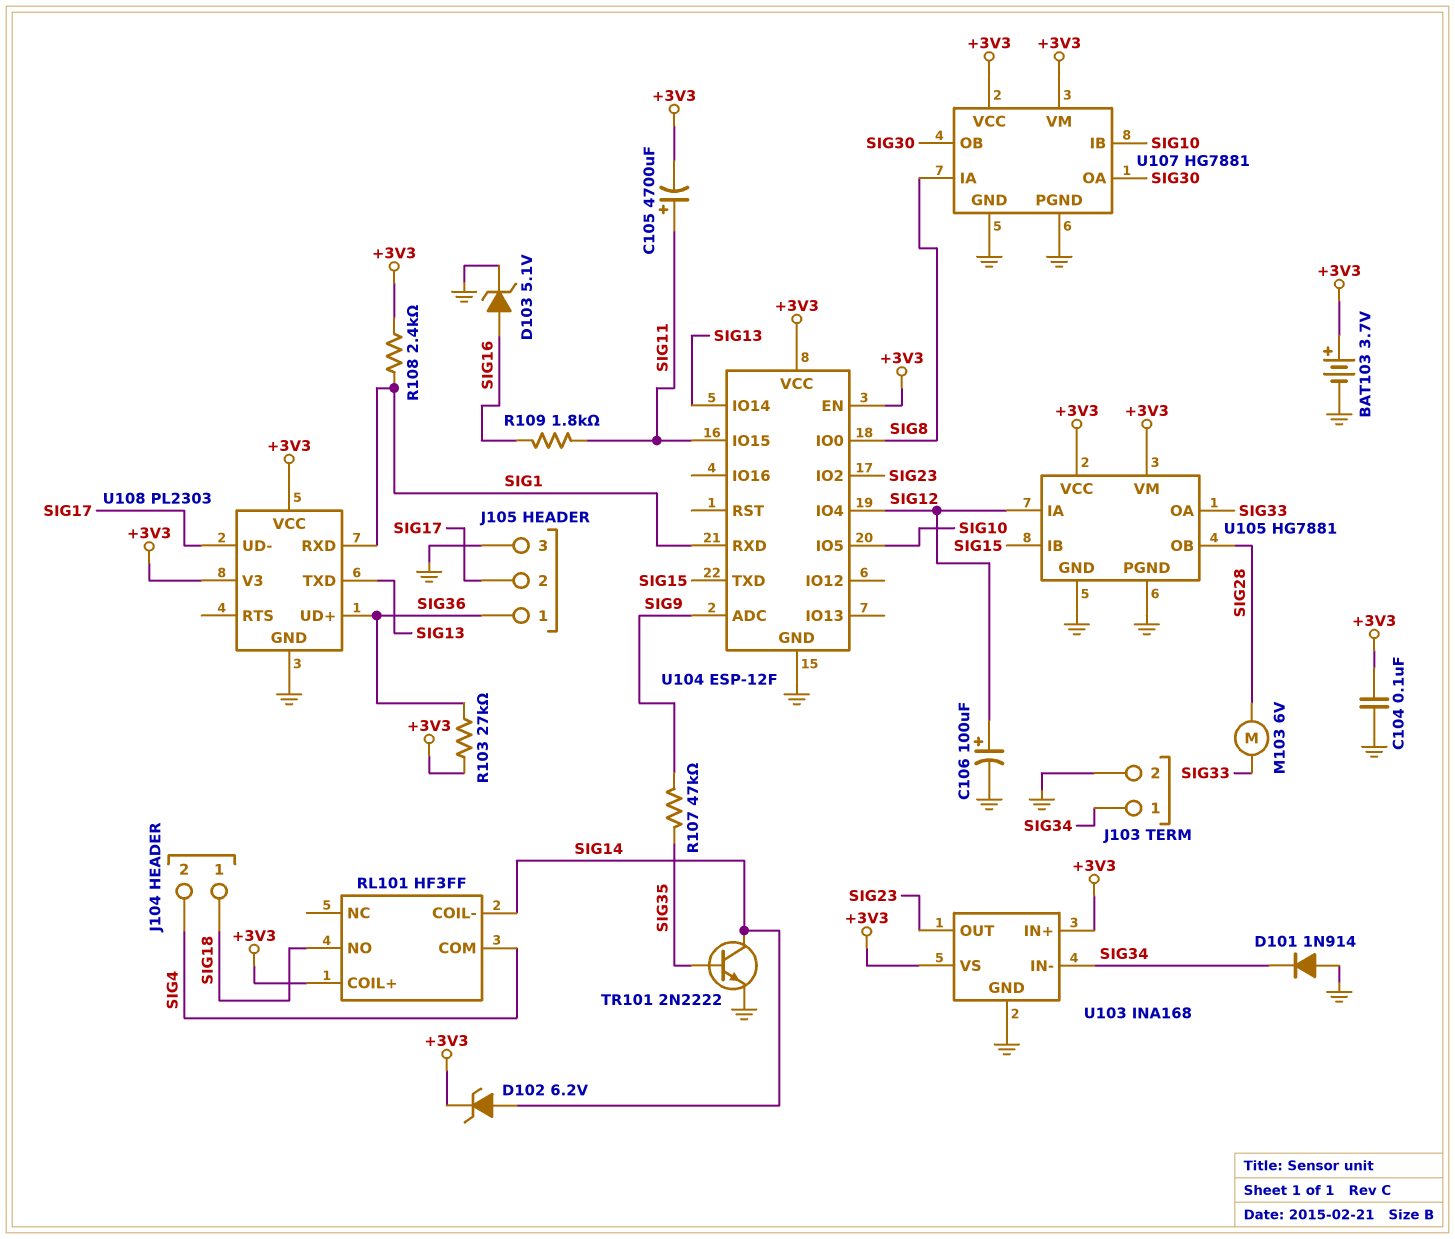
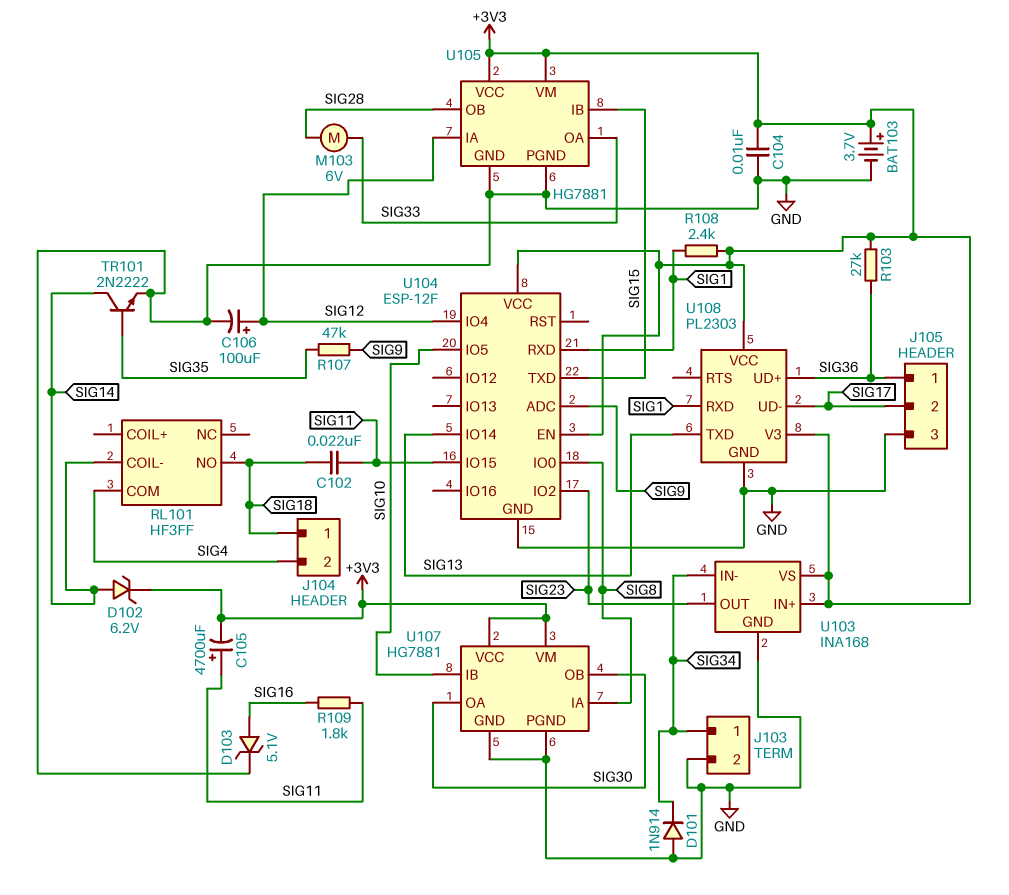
C102: none -> 22nF (SIG11, SIG18)
C104: 100nF (+3V3, GND) -> 10nF (+3V3, GND)
RL101 pin COIL+: +3V3 -> none

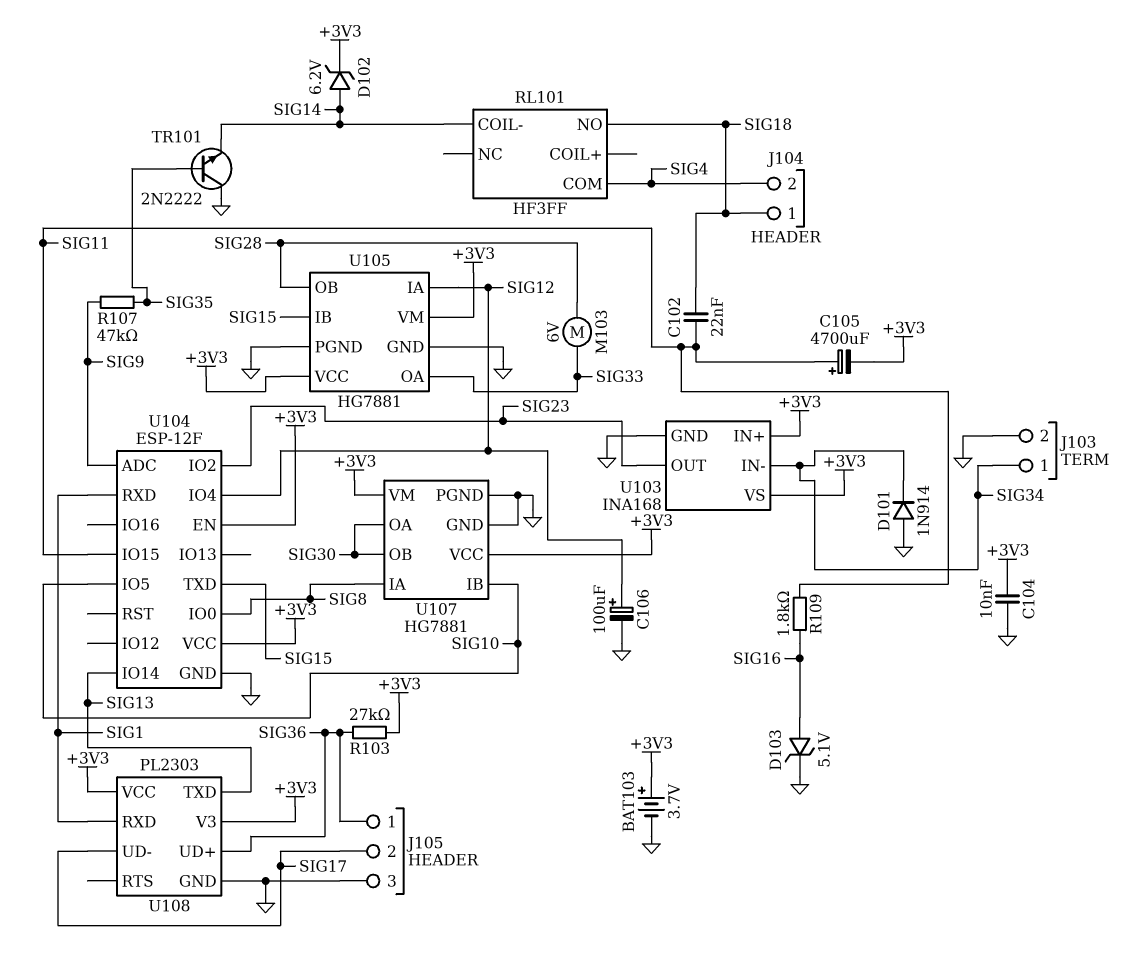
R108: 2.4k (+3V3, SIG1) -> none
TR101: NPN 2N2222 (B SIG35, C SIG14, E GND) -> NPN 2N2222 (B SIG35, C GND, E SIG14)

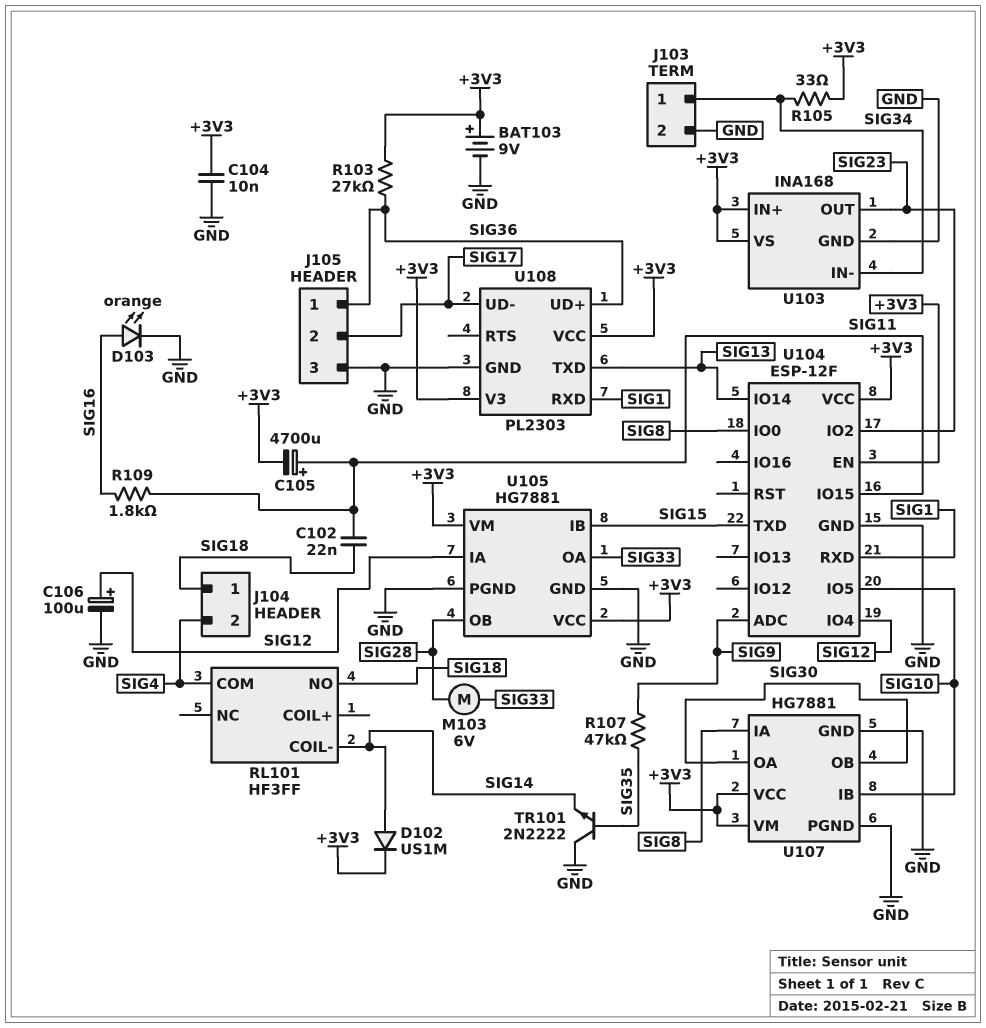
BAT103: 3.7V (plus +3V3, minus GND) -> 9V (plus +3V3, minus GND)
D101: diode 1N914 (A GND, K SIG34) -> none
D102: zener 6.2V (A SIG14, K +3V3) -> diode US1M (A SIG14, K +3V3)
D103: zener 5.1V (A SIG16, K GND) -> LED orange (A SIG16, K GND)
R105: none -> 33 (+3V3, SIG34)

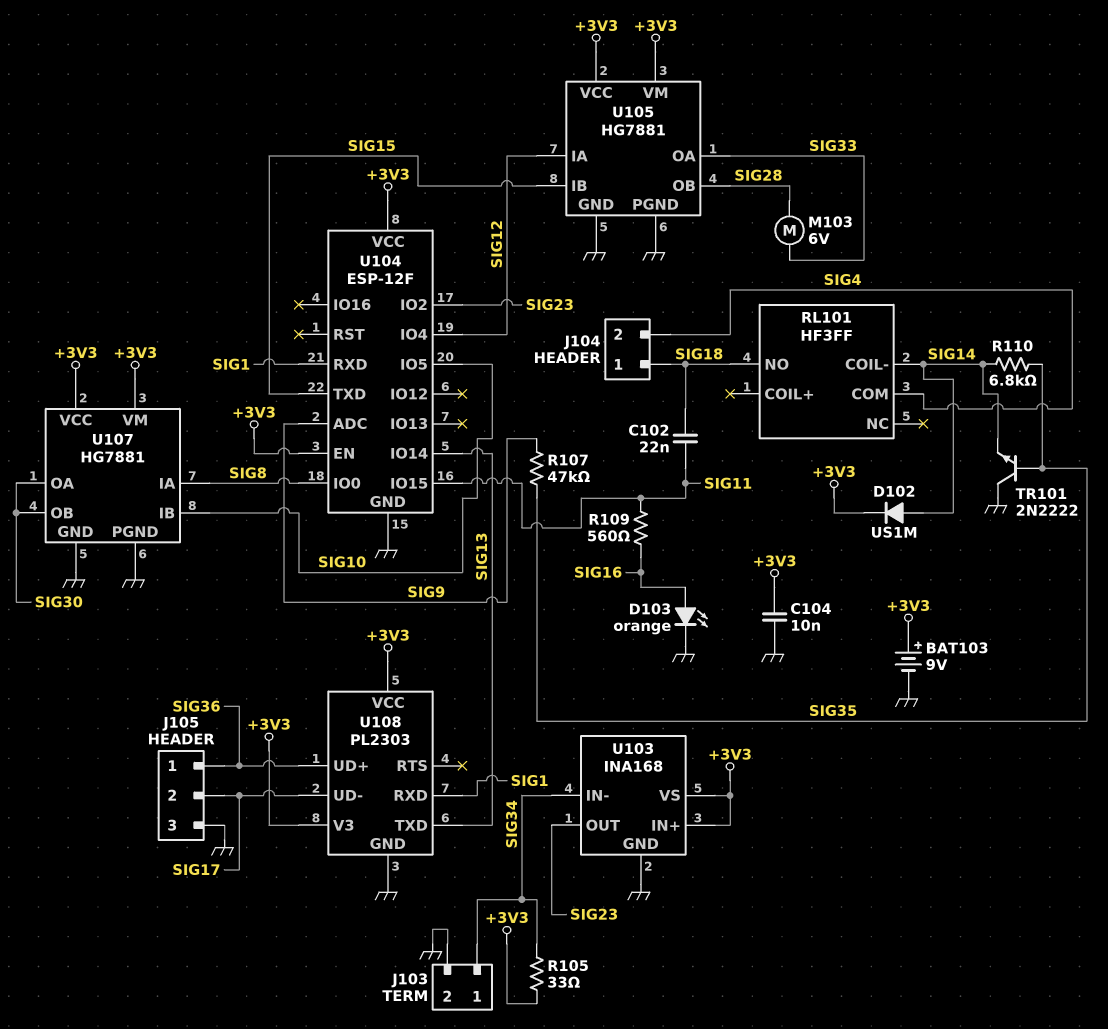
C105: 4700uF (plus SIG11, minus +3V3) -> none
C106: 100uF (plus SIG12, minus GND) -> none
R103: 27k (+3V3, SIG36) -> none
R109: 1.8k (SIG11, SIG16) -> 560 (SIG11, SIG16)
R110: none -> 6.8k (SIG14, SIG35)

